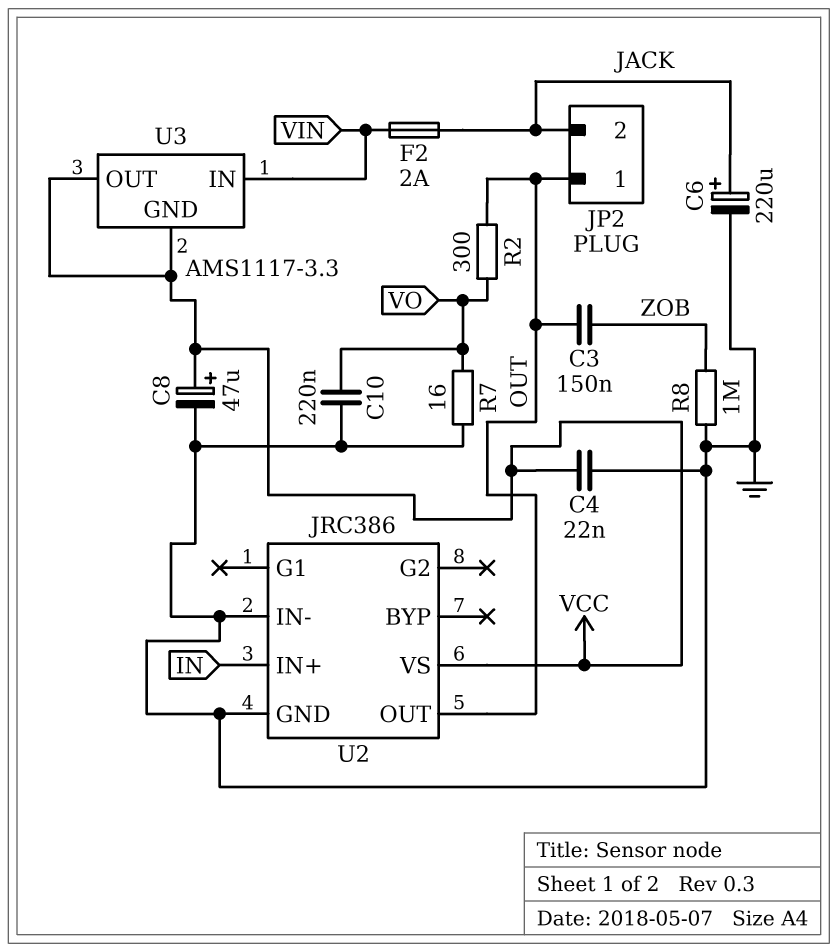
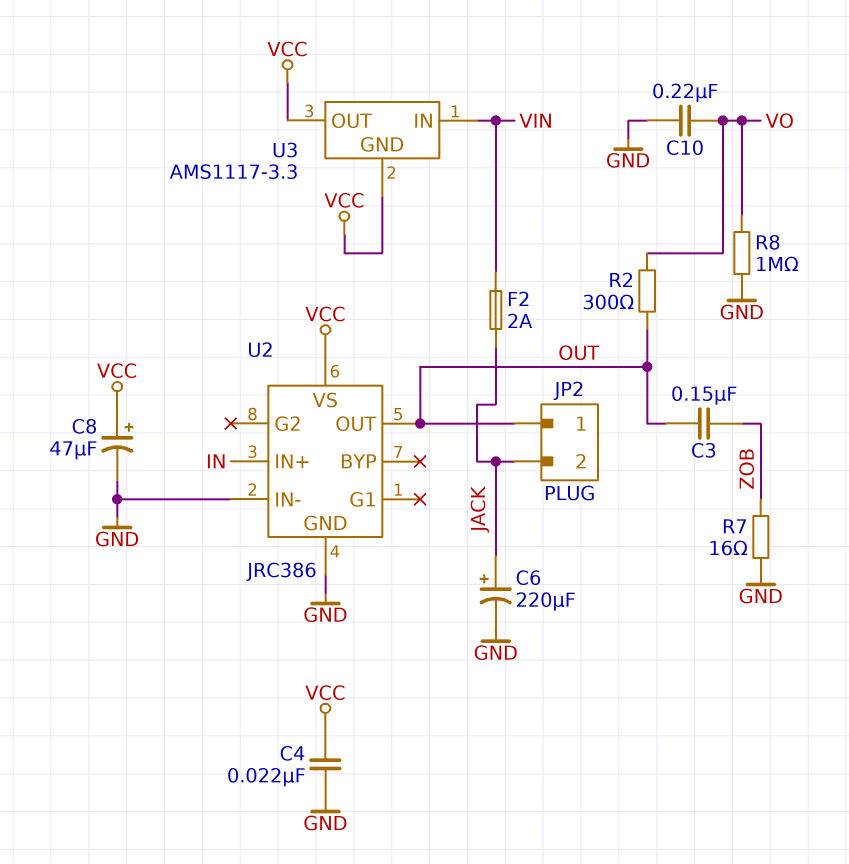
R7: 16 (GND, VO) -> 16 (GND, ZOB)
R8: 1M (GND, ZOB) -> 1M (GND, VO)

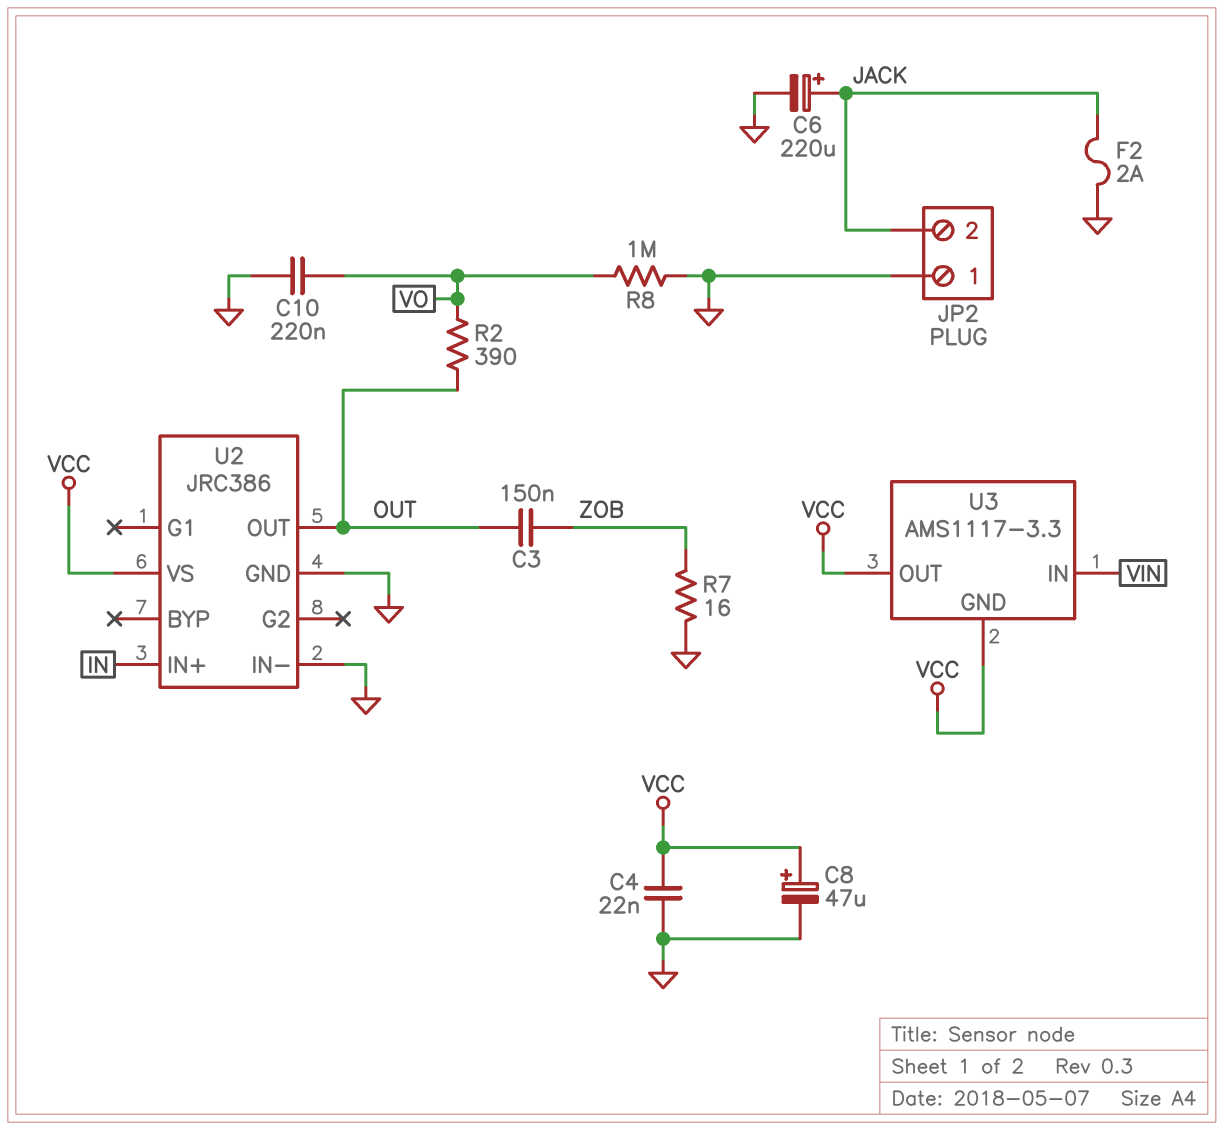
F2: 2A (JACK, VIN) -> 2A (GND, JACK)
JP2 pin 1: OUT -> GND
R2: 300 (OUT, VO) -> 390 (OUT, VO)

